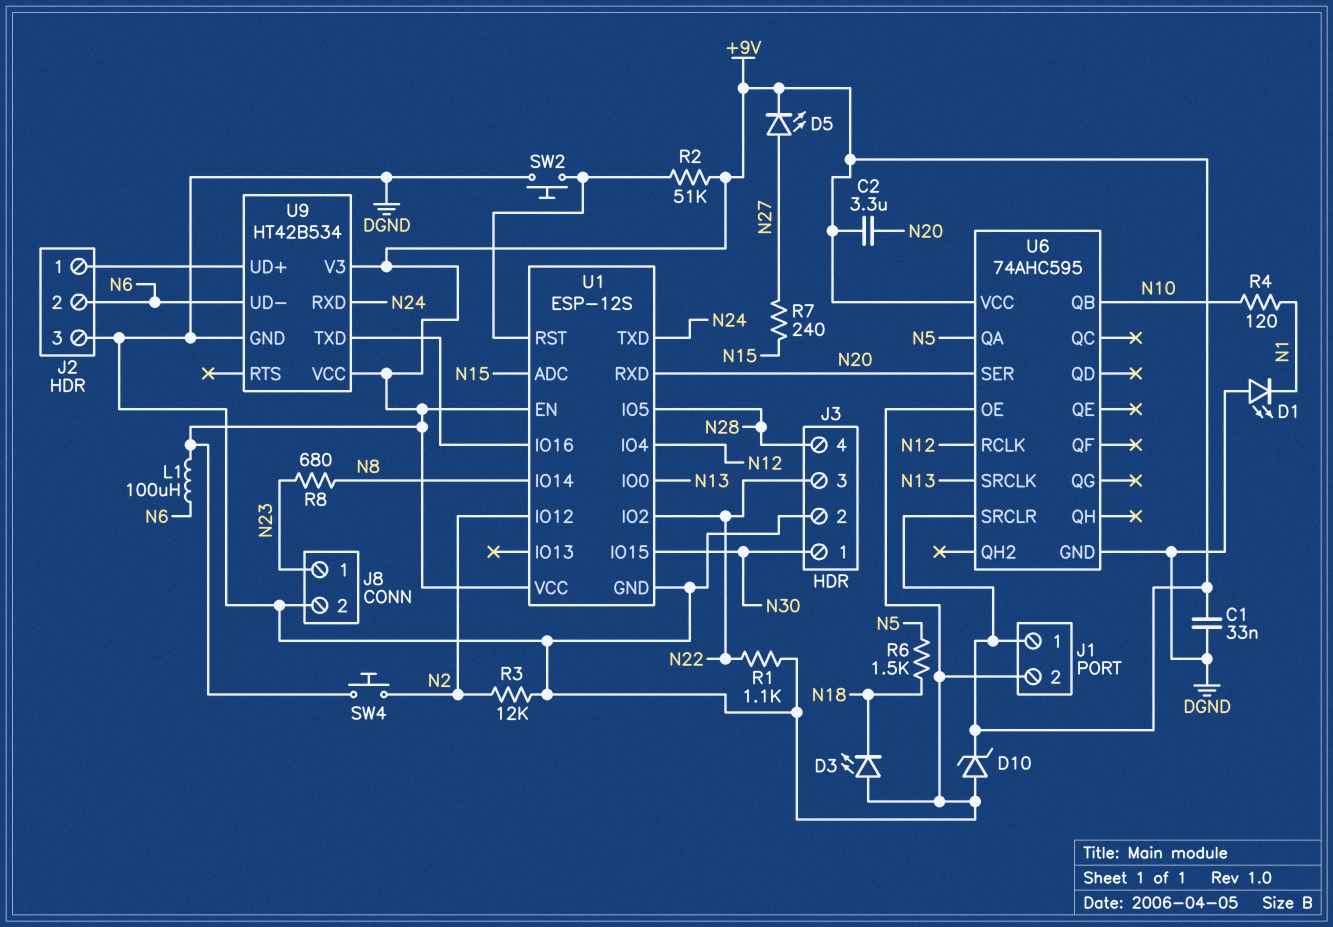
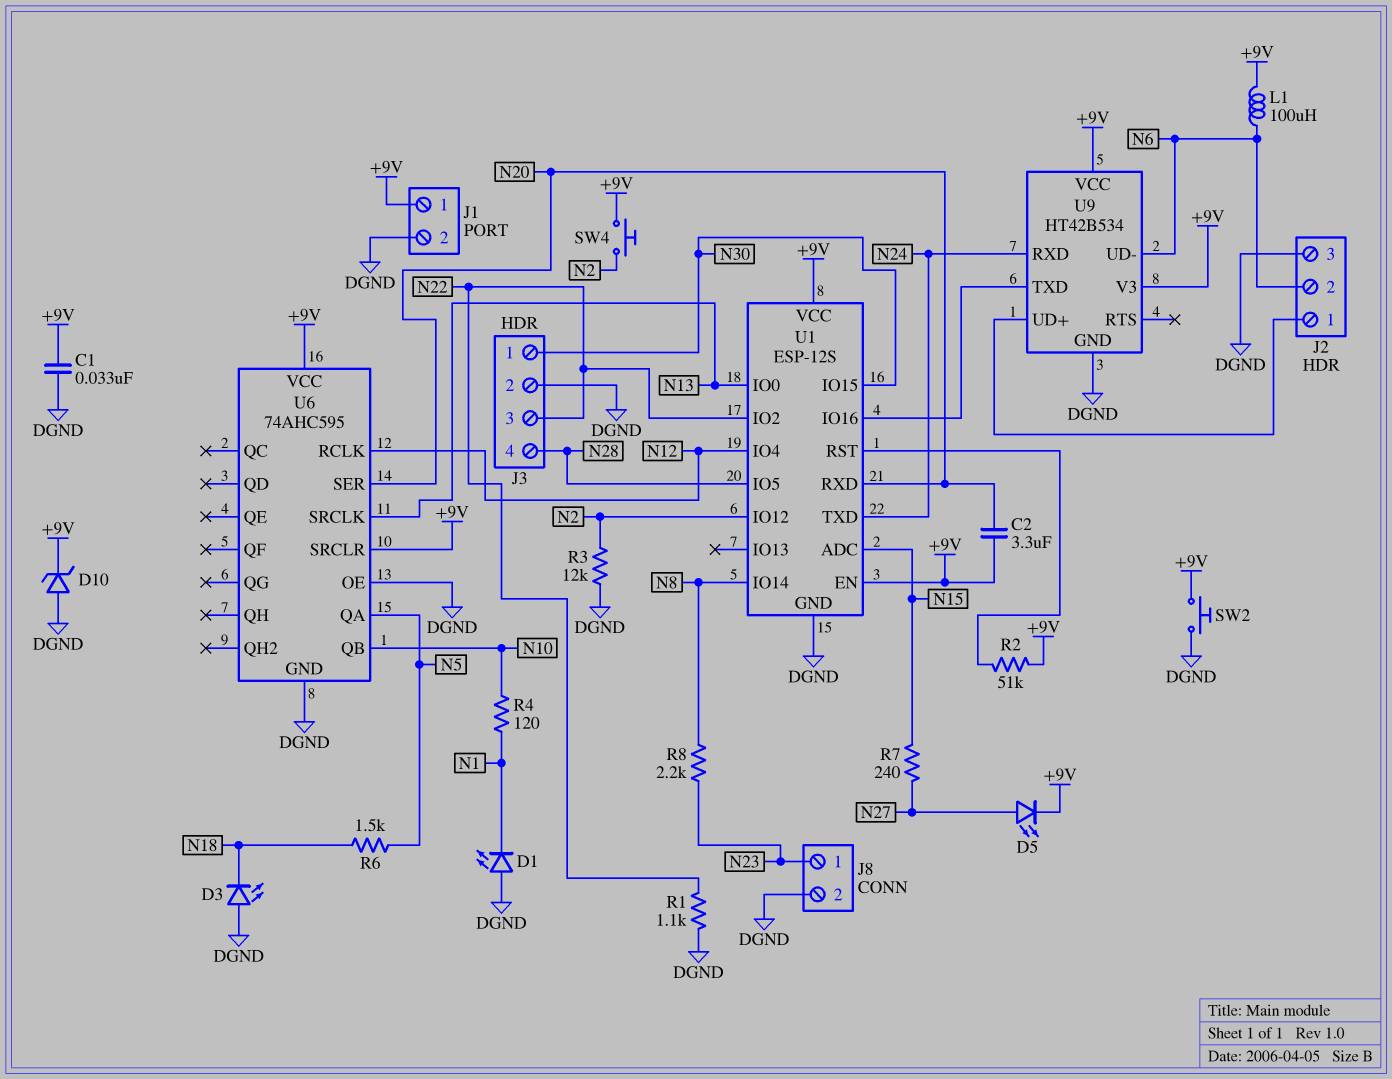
R8: 680 (N8, N23) -> 2.2k (N8, N23)
SW2: button (DGND, U1/RST) -> button (+9V, DGND)

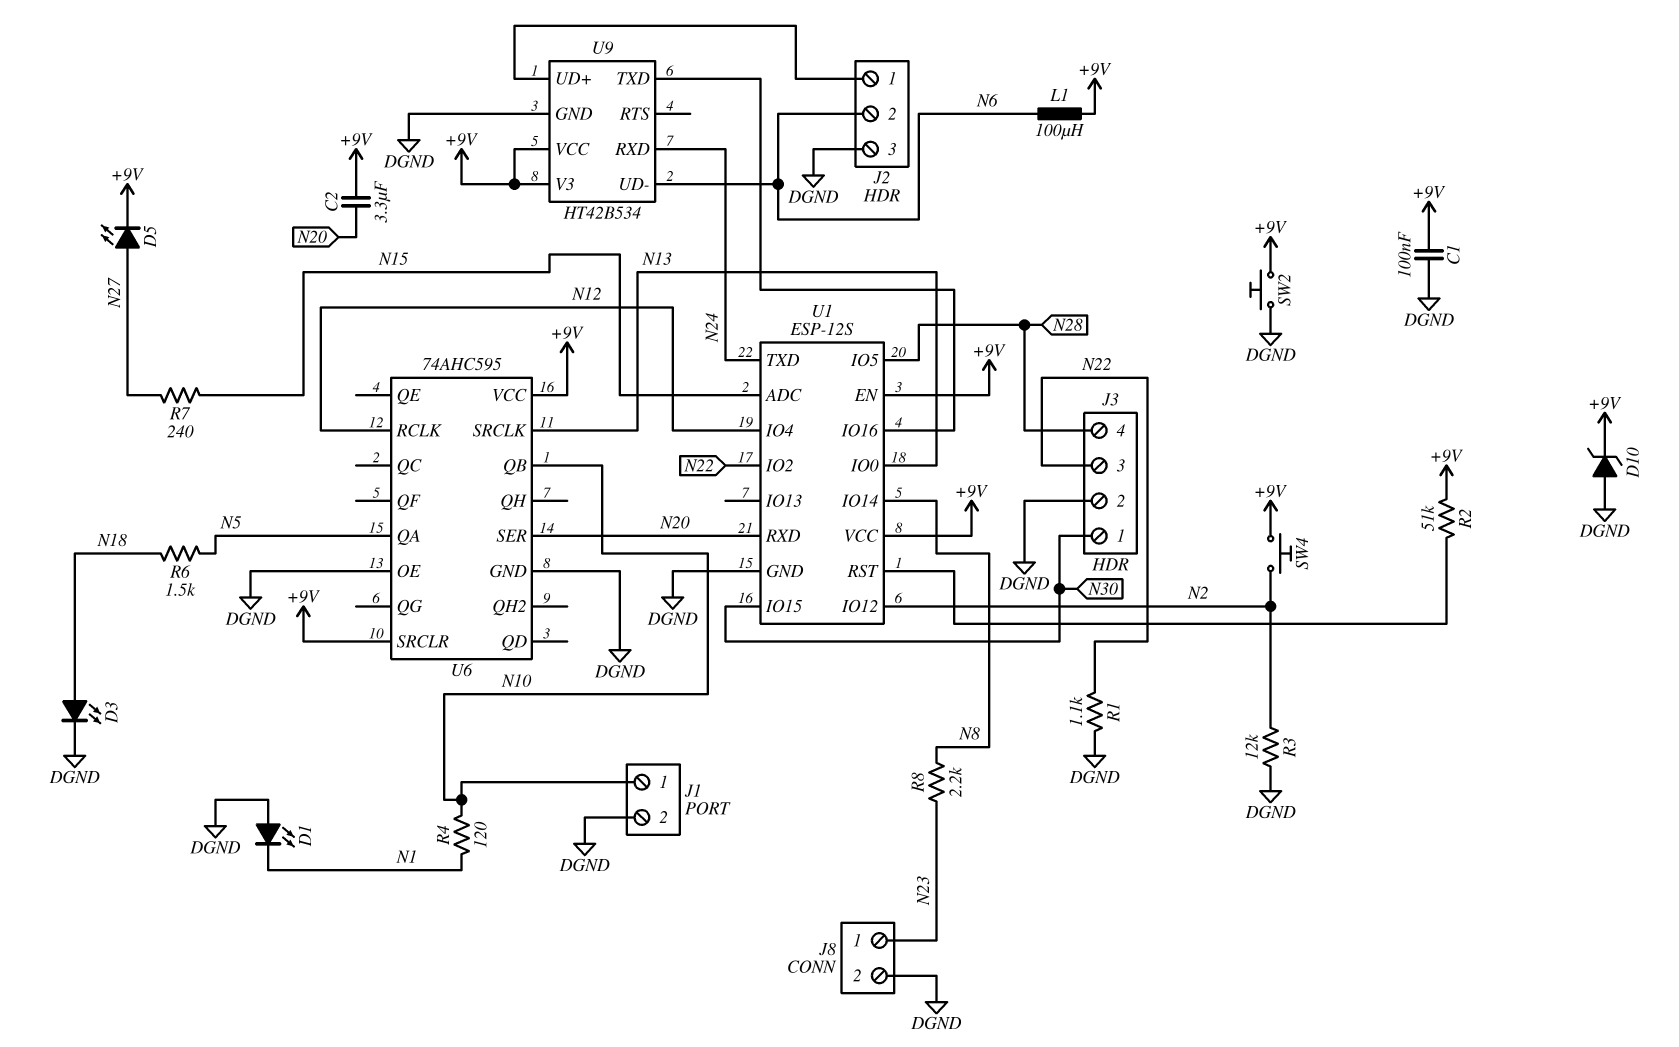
C1: 33nF (+9V, DGND) -> 100nF (+9V, DGND)
D3: LED (A DGND, K N18) -> LED (A N18, K DGND)
J1 pin 1: +9V -> N10

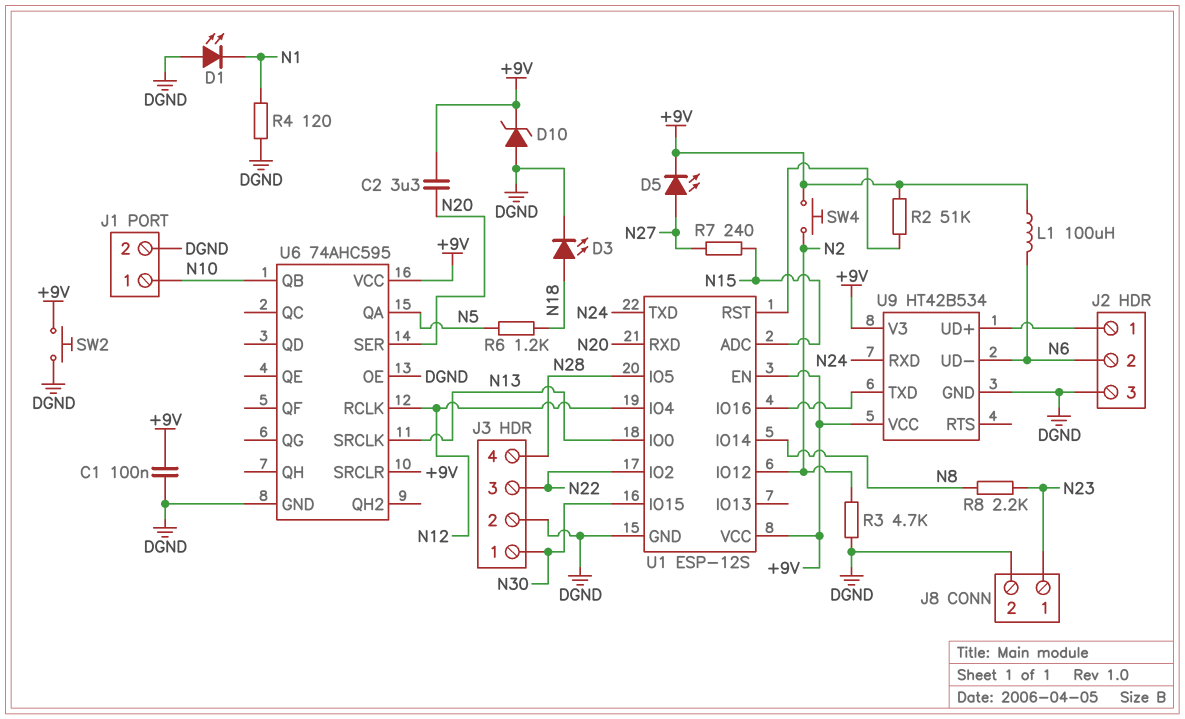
R1: 1.1k (DGND, N22) -> none
R3: 12k (DGND, N2) -> 4.7k (DGND, N2)
R4: 120 (N1, N10) -> 120 (DGND, N1)
R6: 1.5k (N5, N18) -> 1.2k (N5, N18)

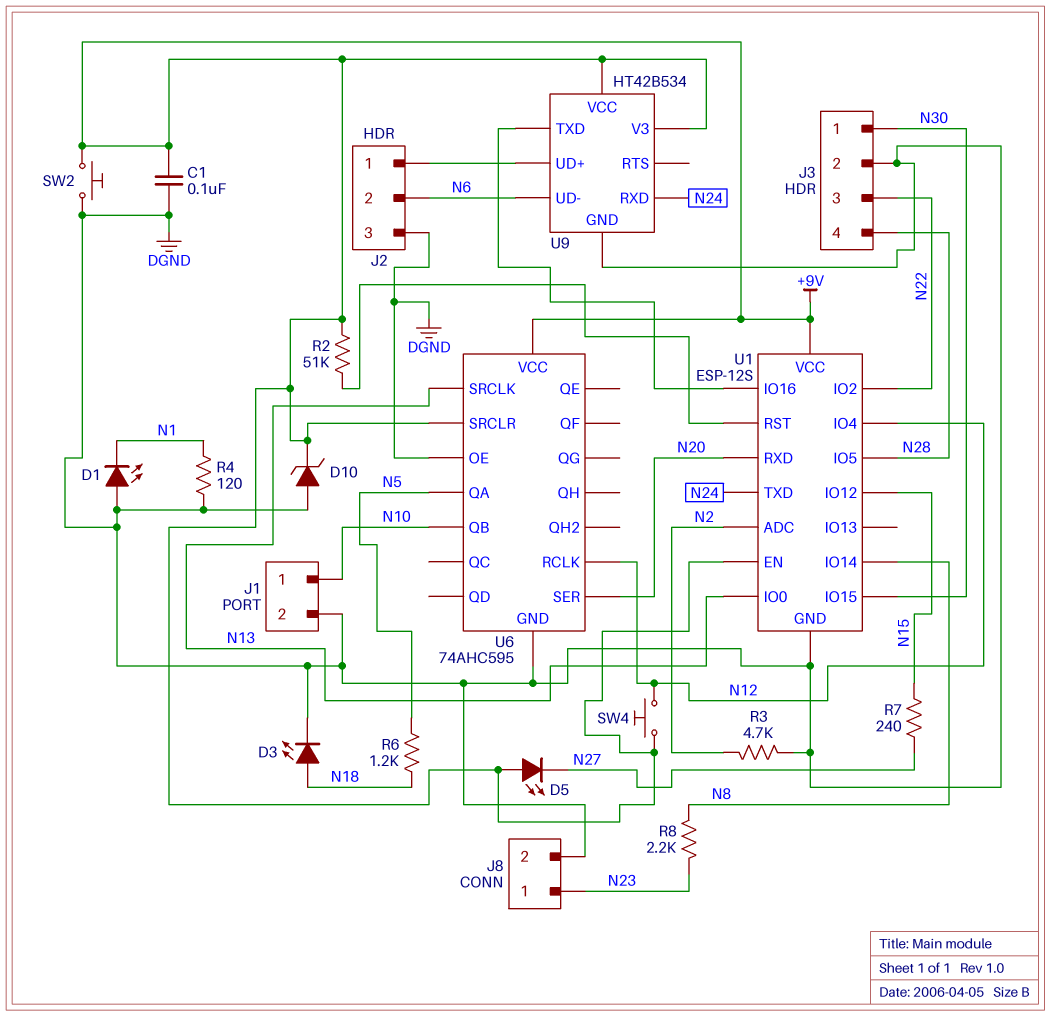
C2: 3.3uF (+9V, N20) -> none
D5: LED (A N27, K +9V) -> LED (A +9V, K N27)
L1: 100uH (+9V, N6) -> none
SW4: button (+9V, N2) -> button (+9V, N12)
U1 pin ADC: N15 -> N2
U1 pin IO12: N2 -> N15

